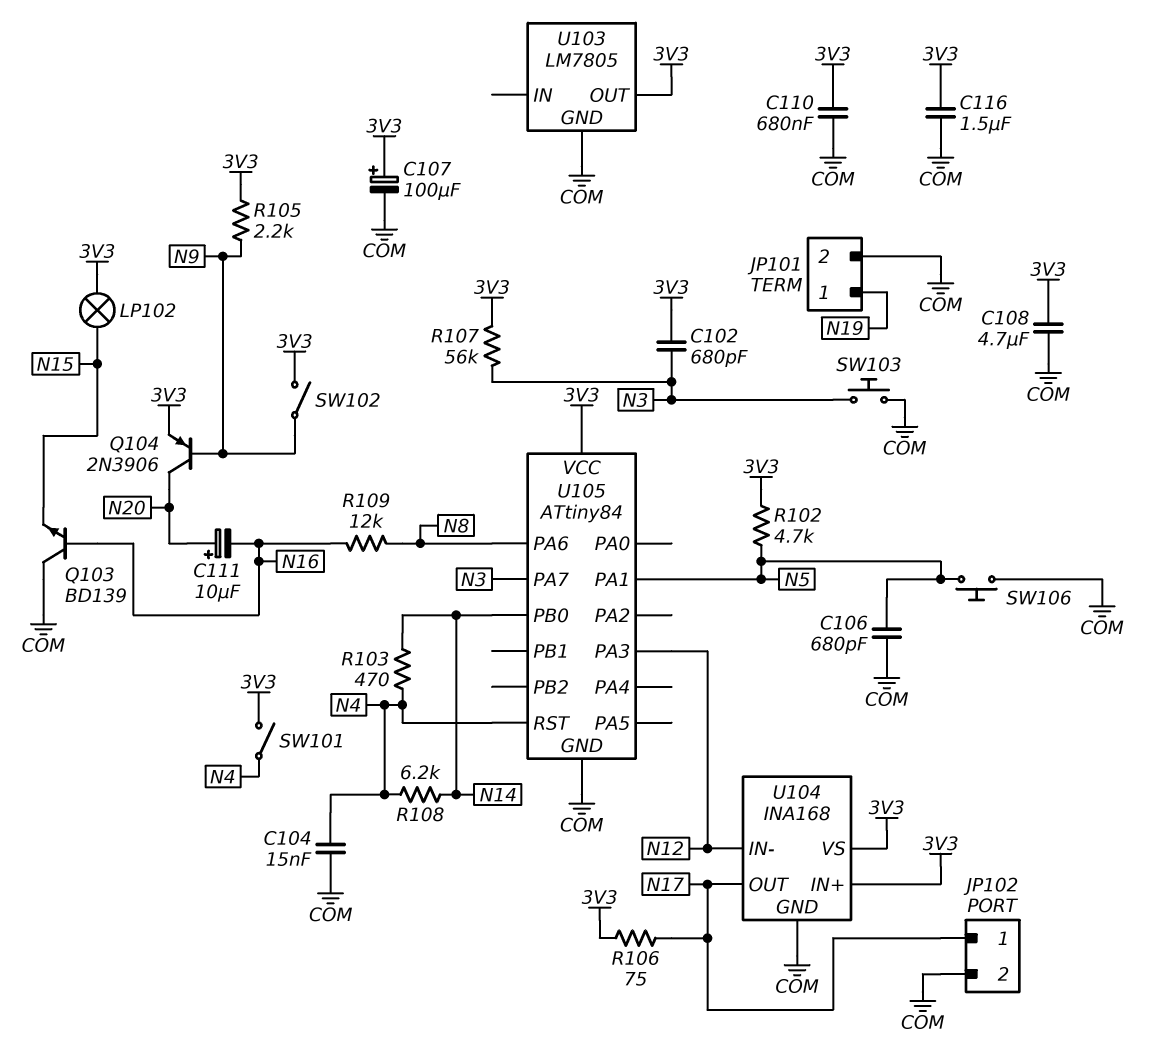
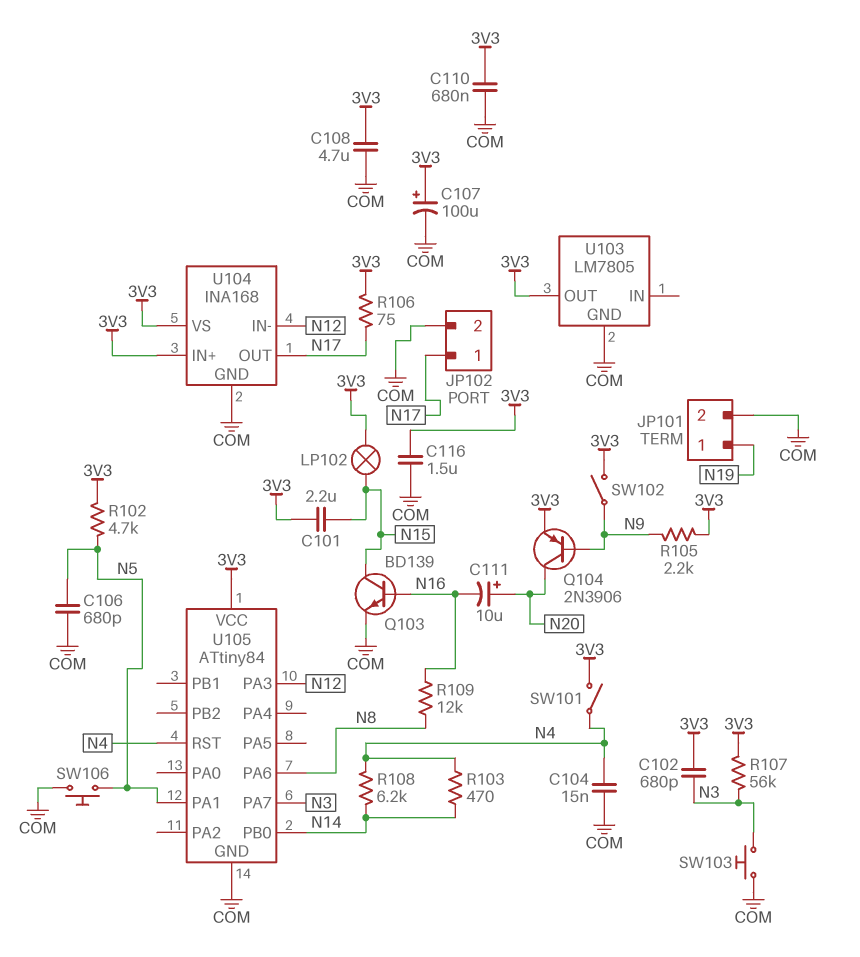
C101: none -> 2.2uF (3V3, N15)
Q103: NPN BD139 (B N16, C COM, E N15) -> NPN BD139 (B N16, C N15, E COM)

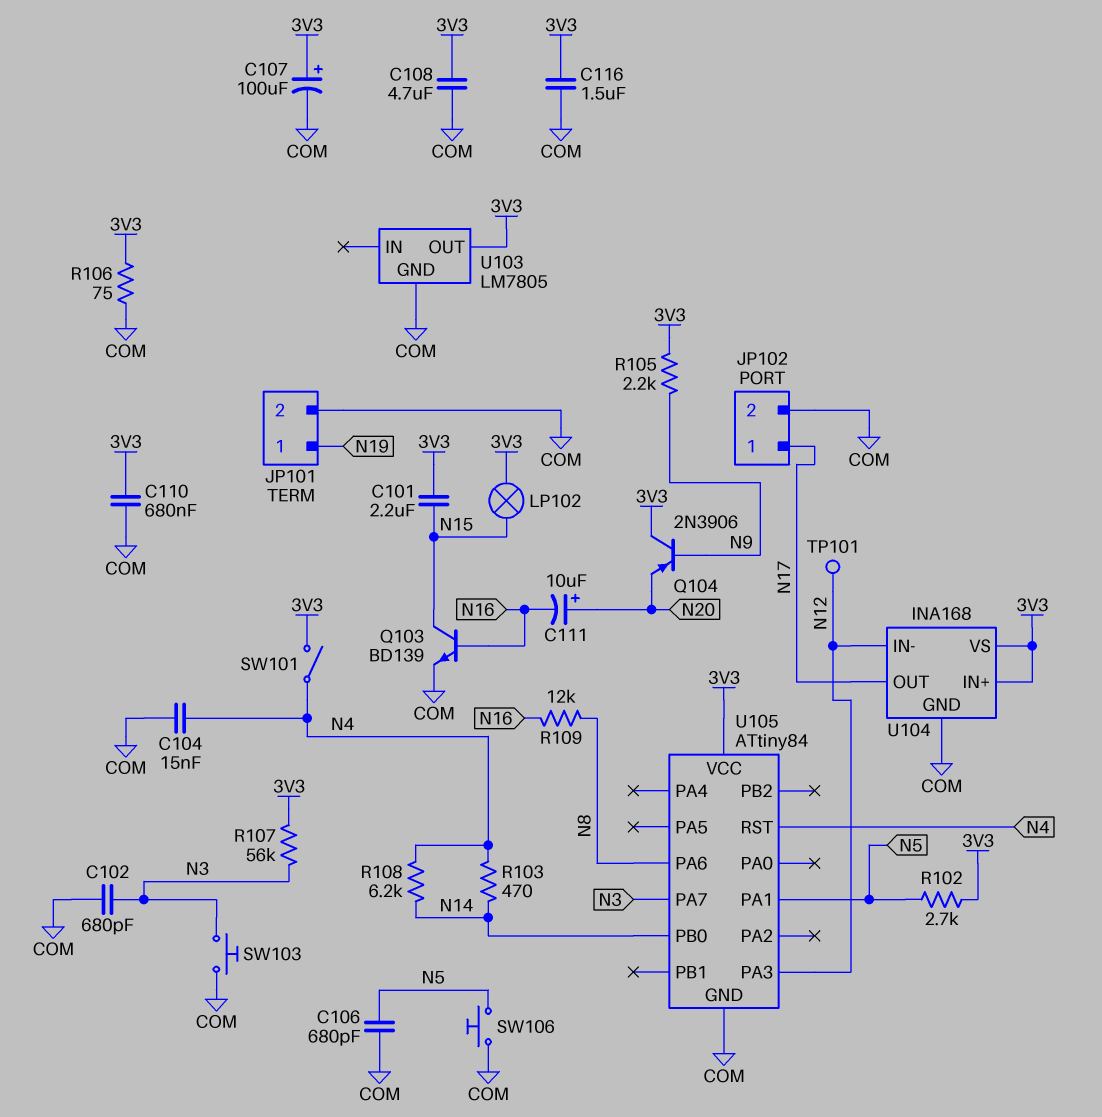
C102: 680pF (3V3, N3) -> 680pF (COM, N3)
Q104: PNP 2N3906 (B N9, C N20, E 3V3) -> PNP 2N3906 (B N9, C 3V3, E N20)
R102: 4.7k (3V3, N5) -> 2.7k (3V3, N5)
R106: 75 (3V3, N17) -> 75 (3V3, COM)
SW102: switch (3V3, N9) -> none
TP101: none -> test point (N12)

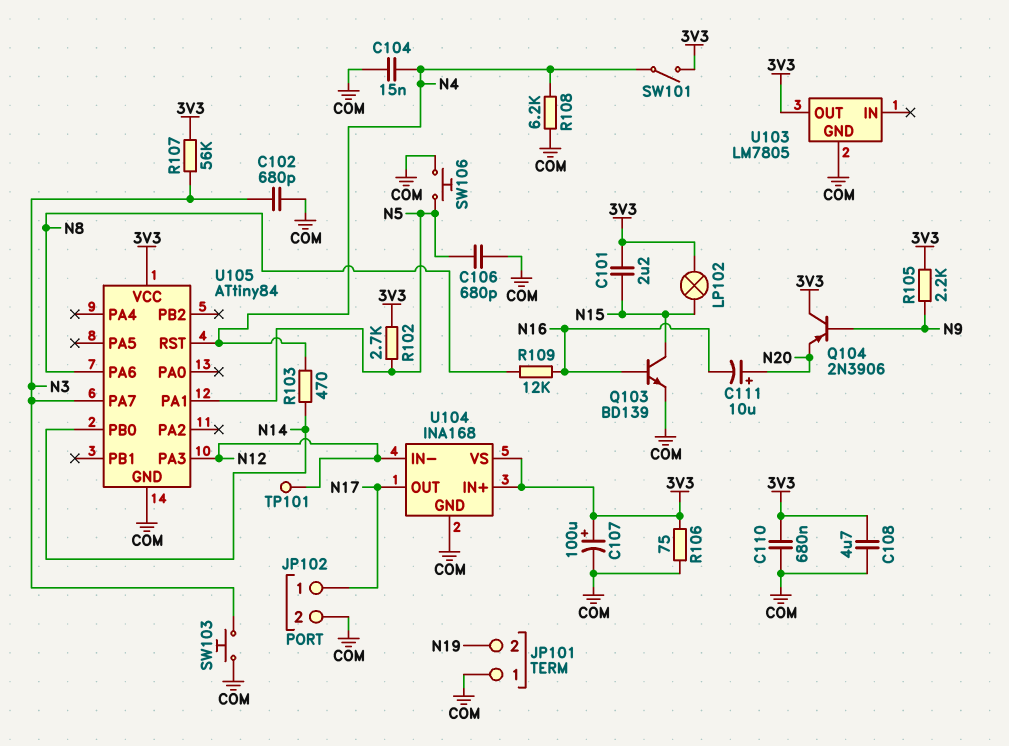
C116: 1.5uF (3V3, COM) -> none
JP101 pin 1: N19 -> COM
JP101 pin 2: COM -> N19
R108: 6.2k (N4, N14) -> 6.2k (COM, N4)

